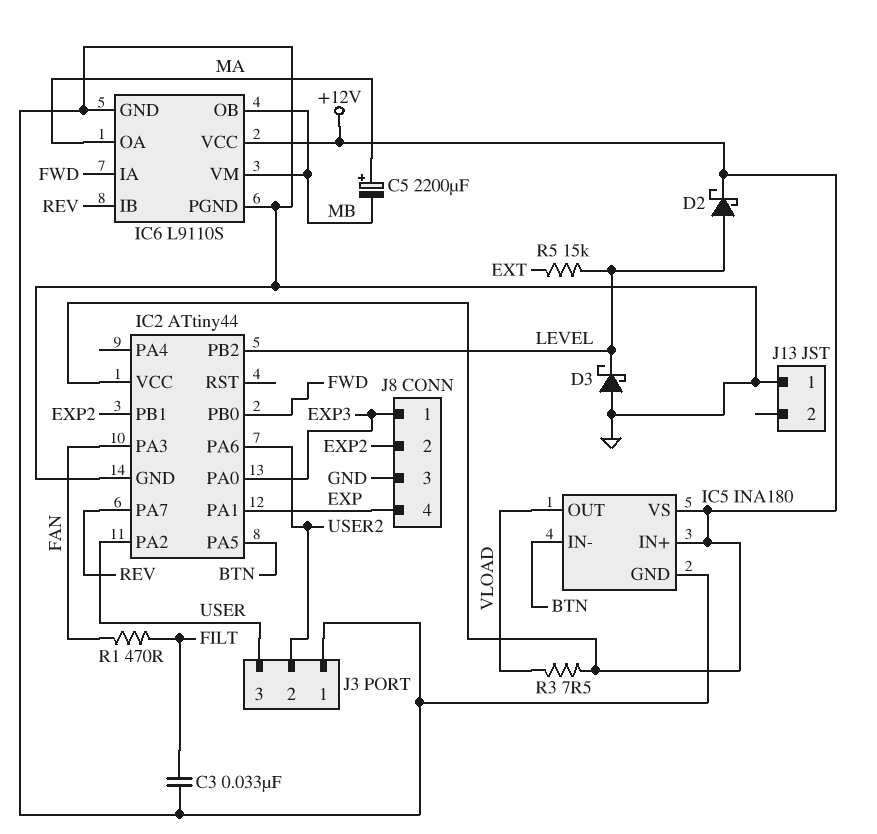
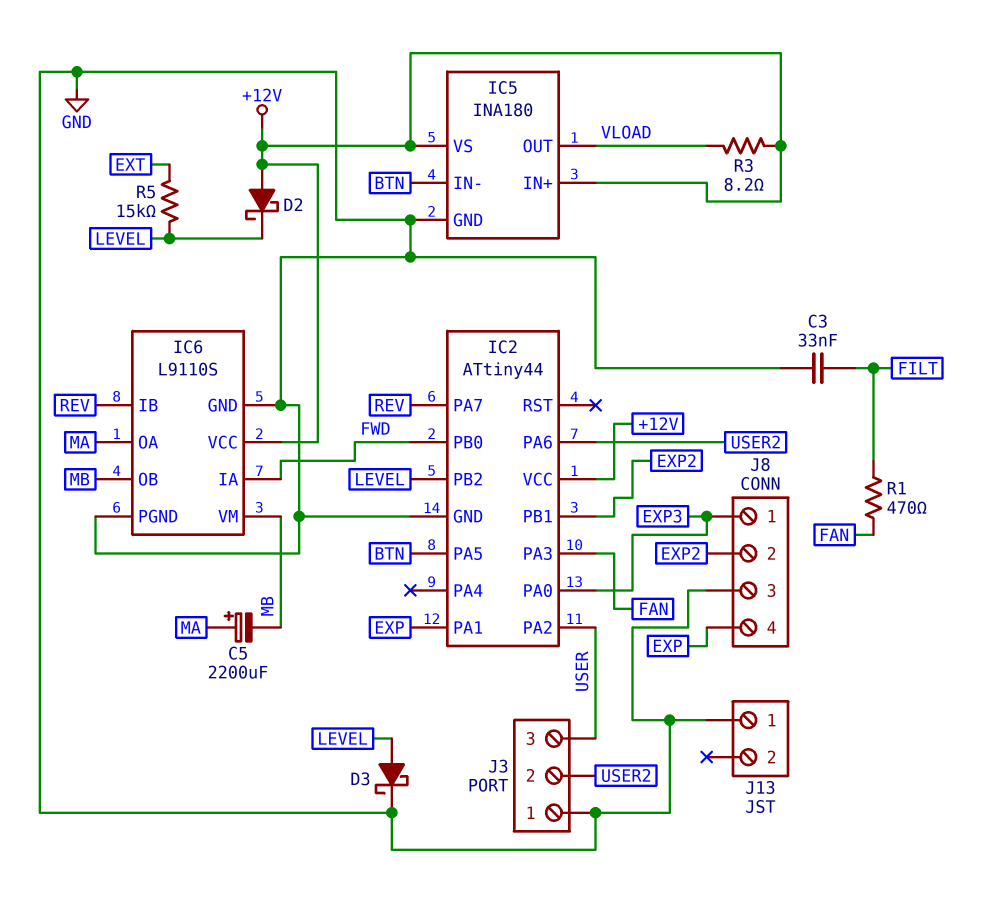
D2: schottky (A LEVEL, K +12V) -> schottky (A +12V, K LEVEL)
D3: schottky (A GND, K LEVEL) -> schottky (A LEVEL, K GND)
R3: 7.5 (+12V, VLOAD) -> 8.2 (+12V, VLOAD)

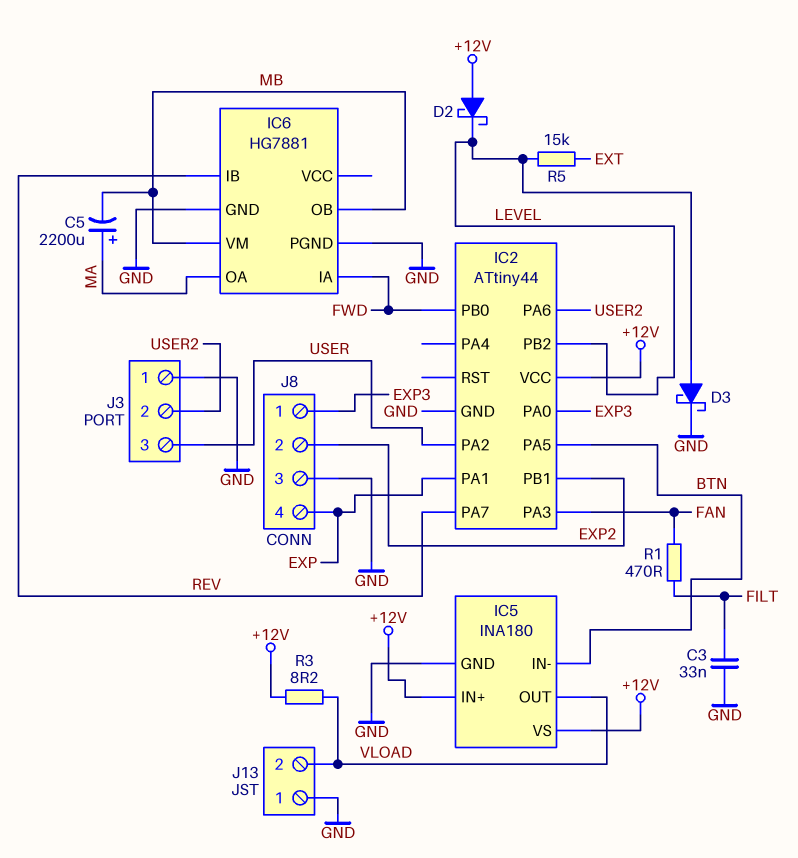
IC6: L9110S -> HG7881
IC6 pin VCC: +12V -> none
J13 pin 2: none -> VLOAD

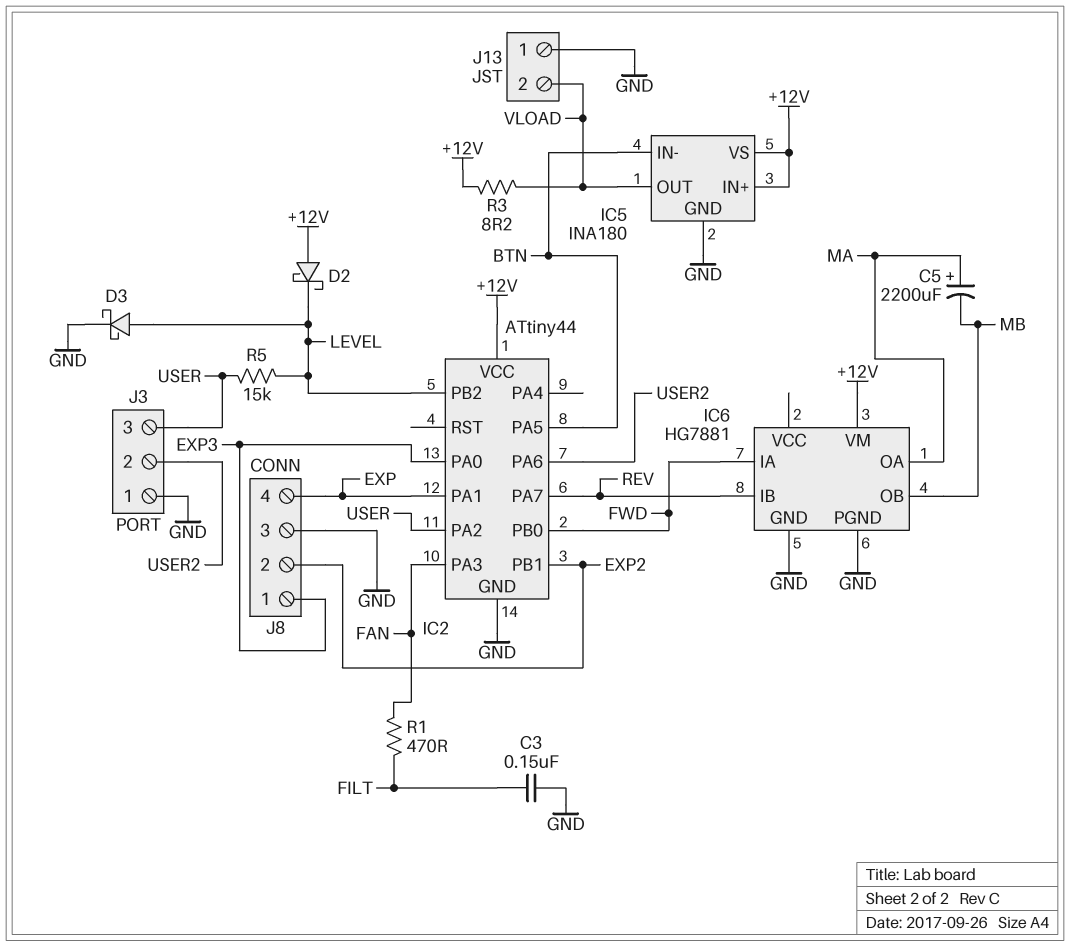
C3: 33nF (FILT, GND) -> 150nF (FILT, GND)
IC6 pin VM: MB -> +12V
R5: 15k (EXT, LEVEL) -> 15k (LEVEL, USER)

